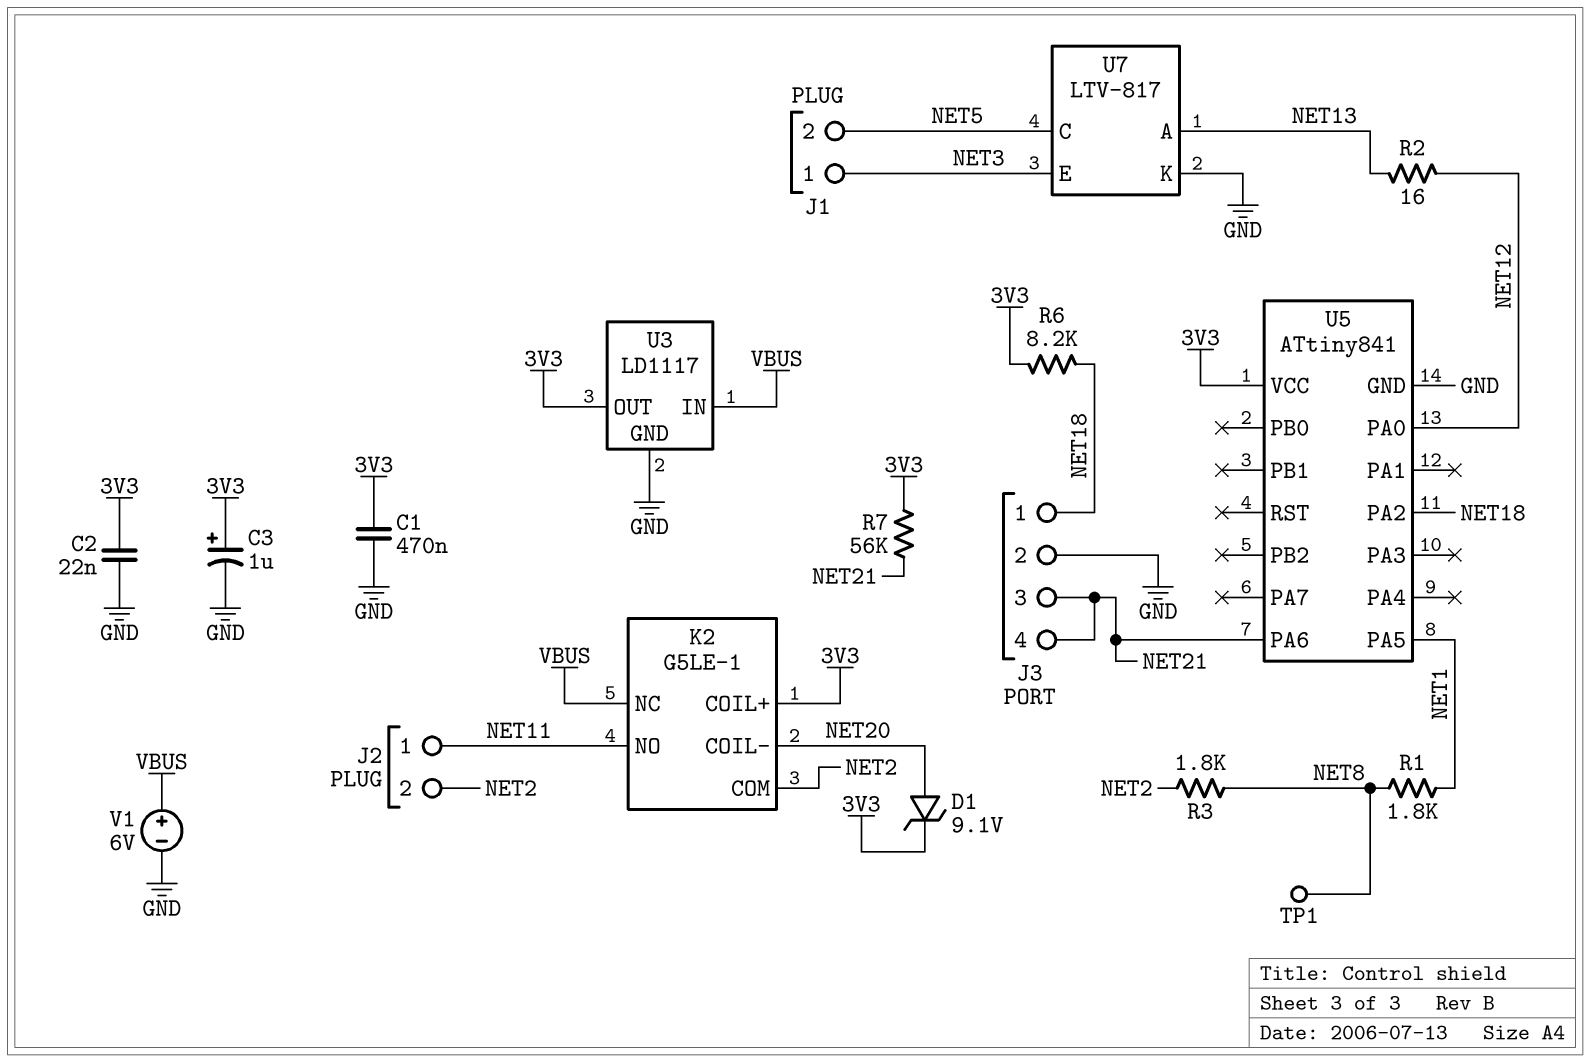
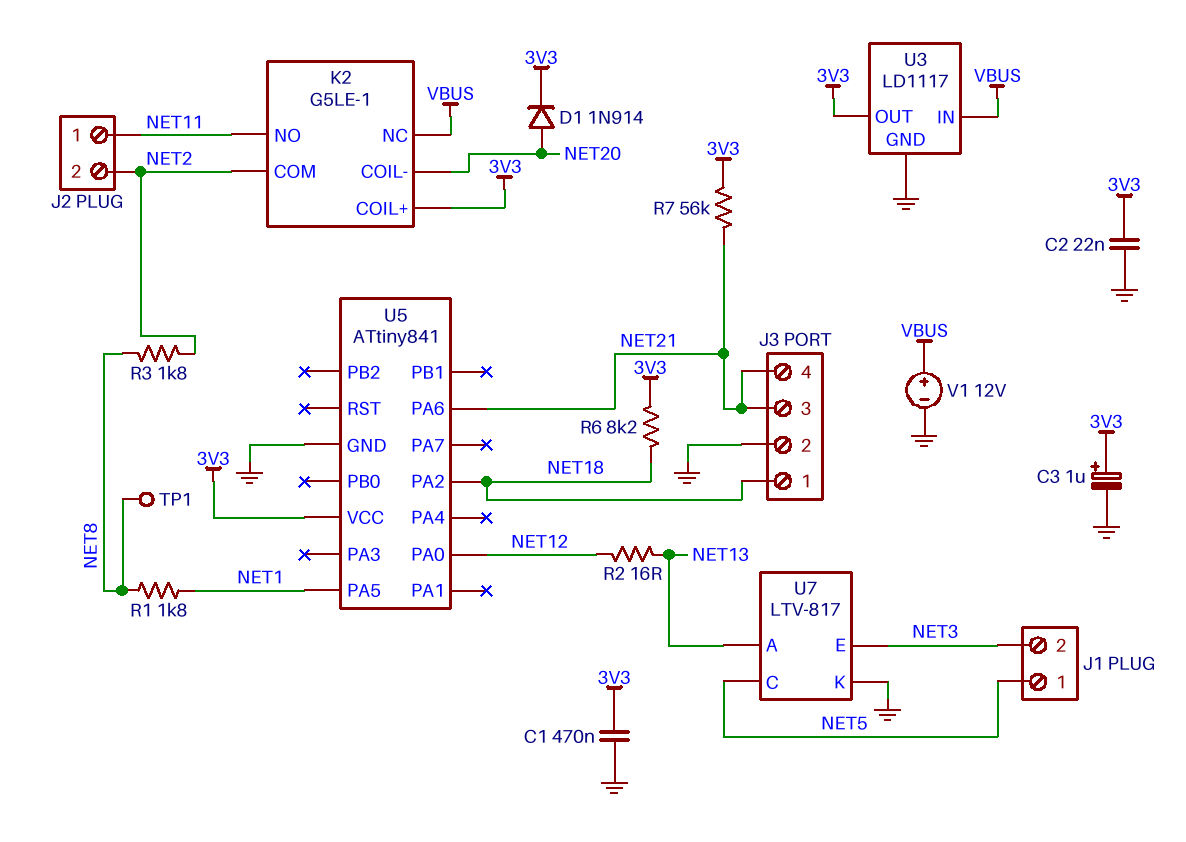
D1: zener 9.1V (A NET20, K 3V3) -> diode 1N914 (A NET20, K 3V3)
J1 pin 1: NET3 -> NET5
J1 pin 2: NET5 -> NET3
V1: 6V (plus VBUS, minus GND) -> 12V (plus VBUS, minus GND)

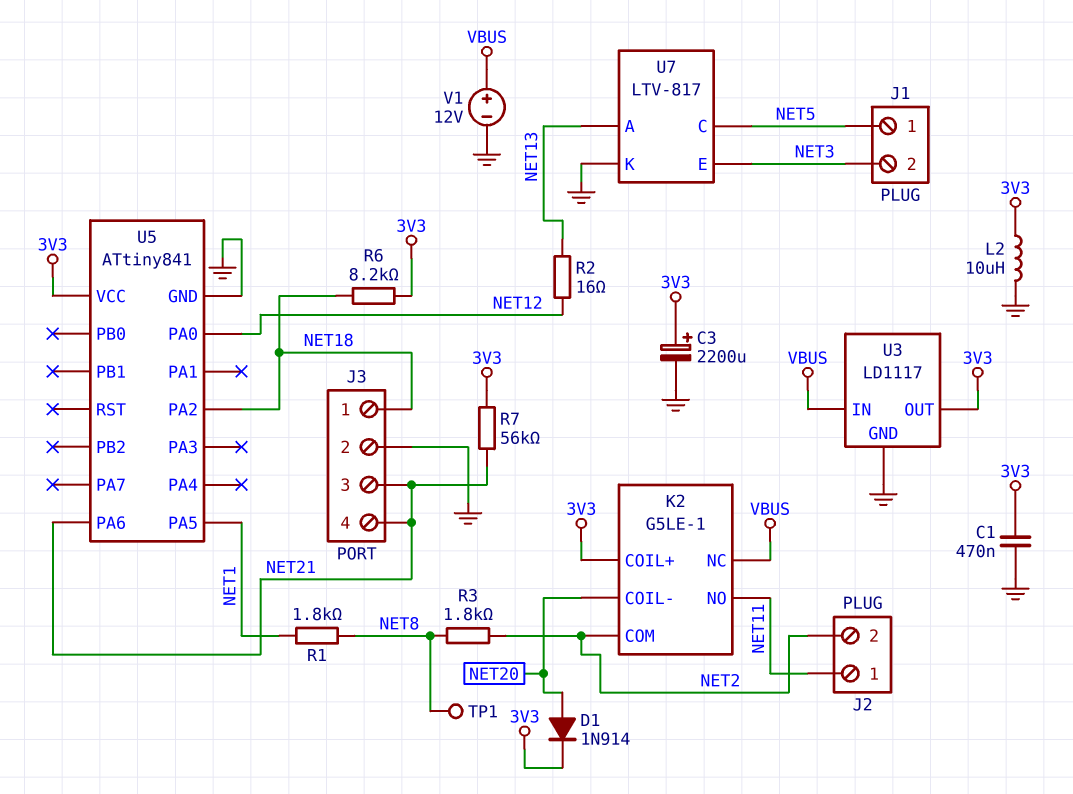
C2: 22nF (3V3, GND) -> none
C3: 1uF (plus 3V3, minus GND) -> 2200uF (plus 3V3, minus GND)
L2: none -> 10uH (3V3, GND)

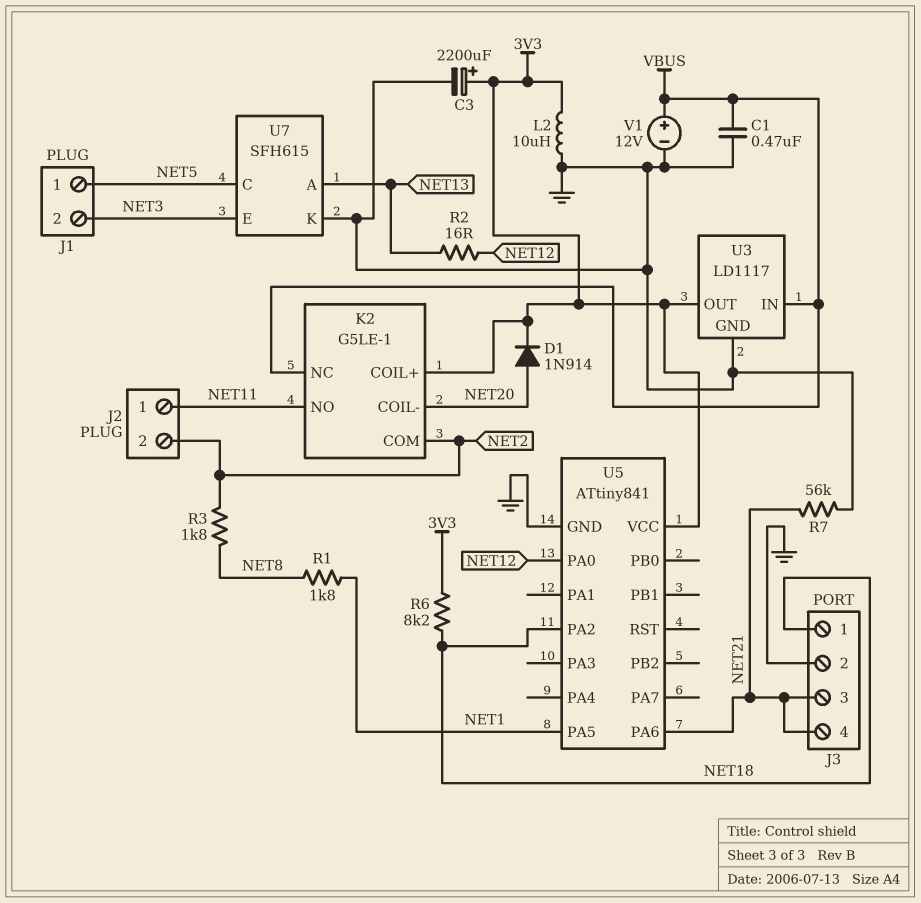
C1: 470nF (3V3, GND) -> 470nF (GND, VBUS)
R7: 56k (3V3, NET21) -> 56k (GND, NET21)
TP1: test point (NET8) -> none
U7: LTV-817 -> SFH615

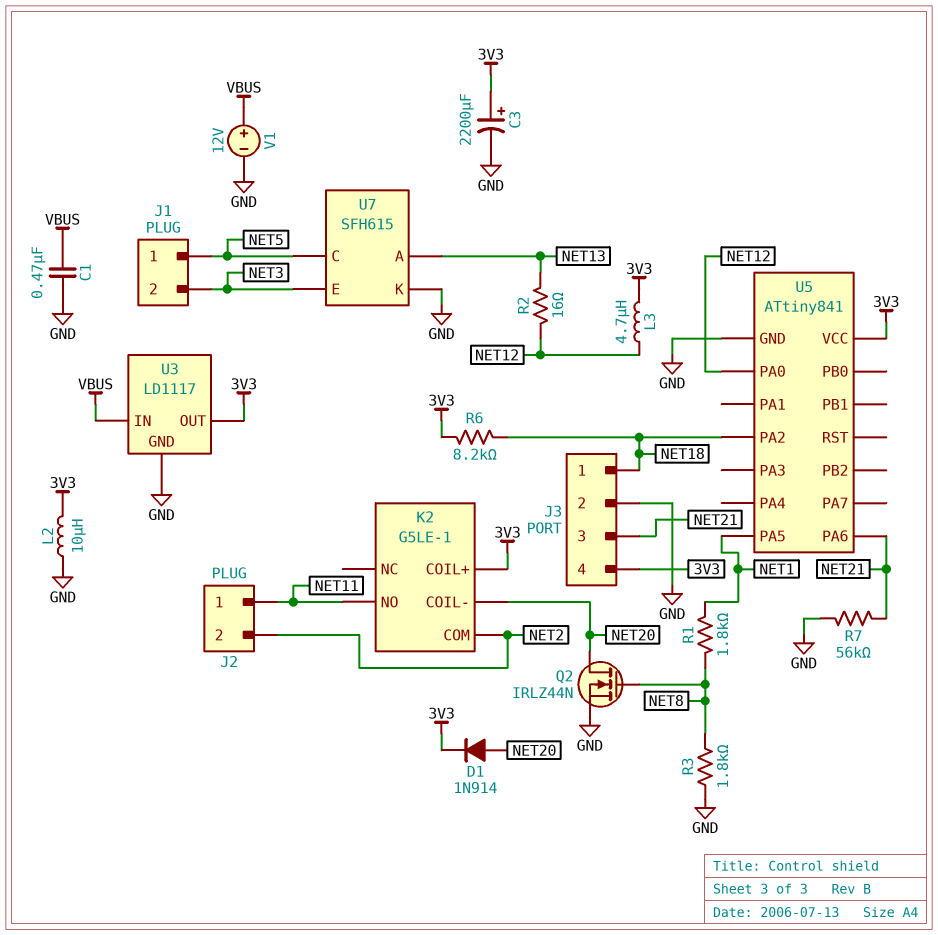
J3 pin 4: NET21 -> 3V3
K2 pin NC: VBUS -> none
L3: none -> 4.7uH (3V3, NET12)
Q2: none -> NMOS IRLZ44N (G NET8, D NET20, S GND)
R3: 1.8k (NET2, NET8) -> 1.8k (GND, NET8)

